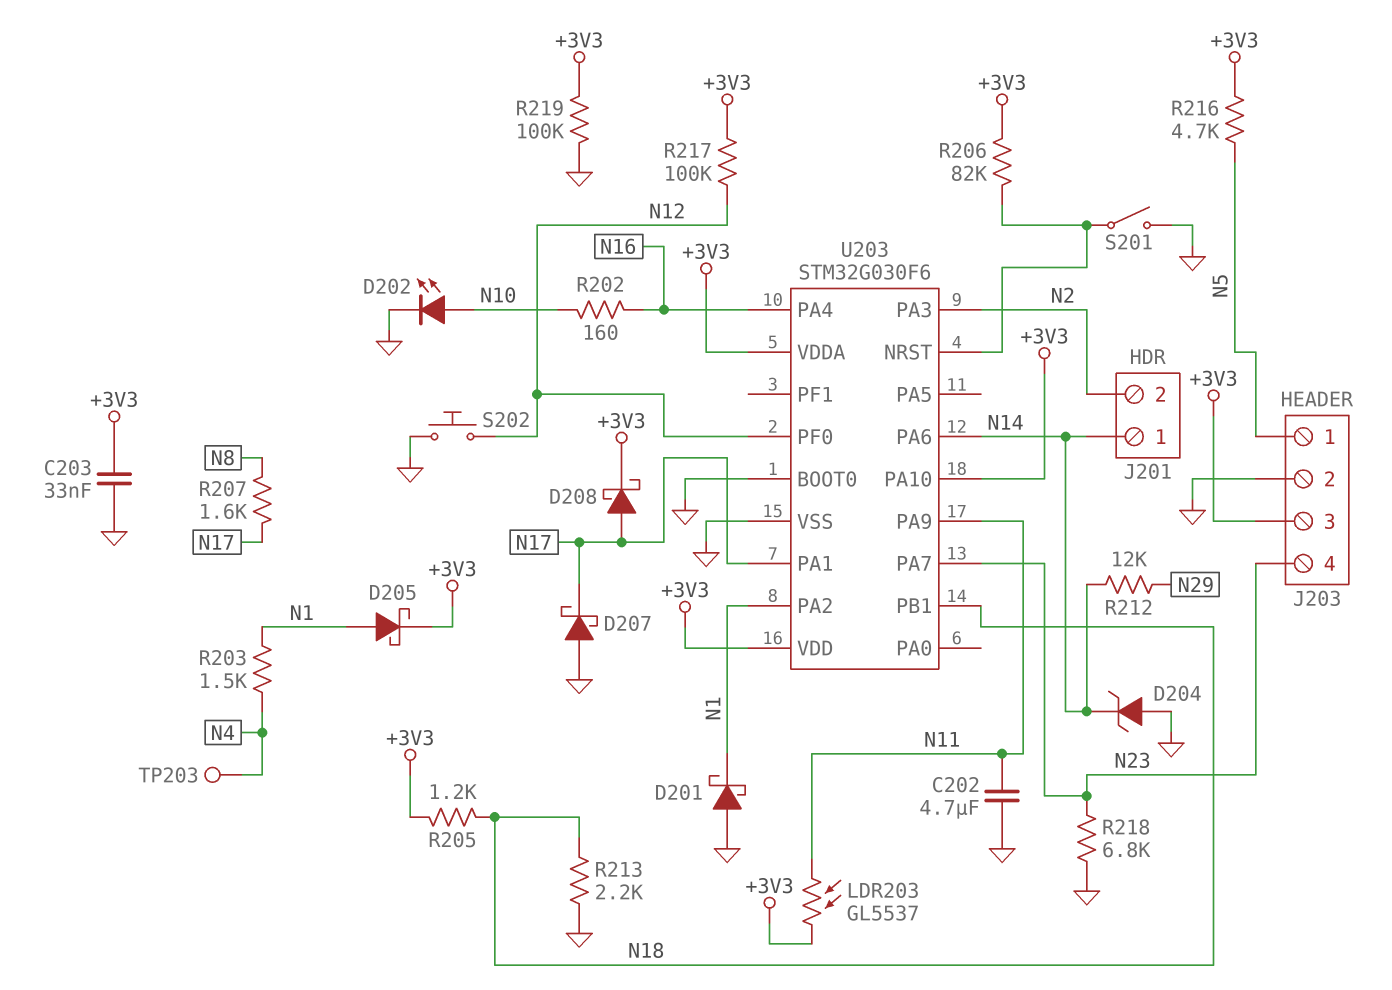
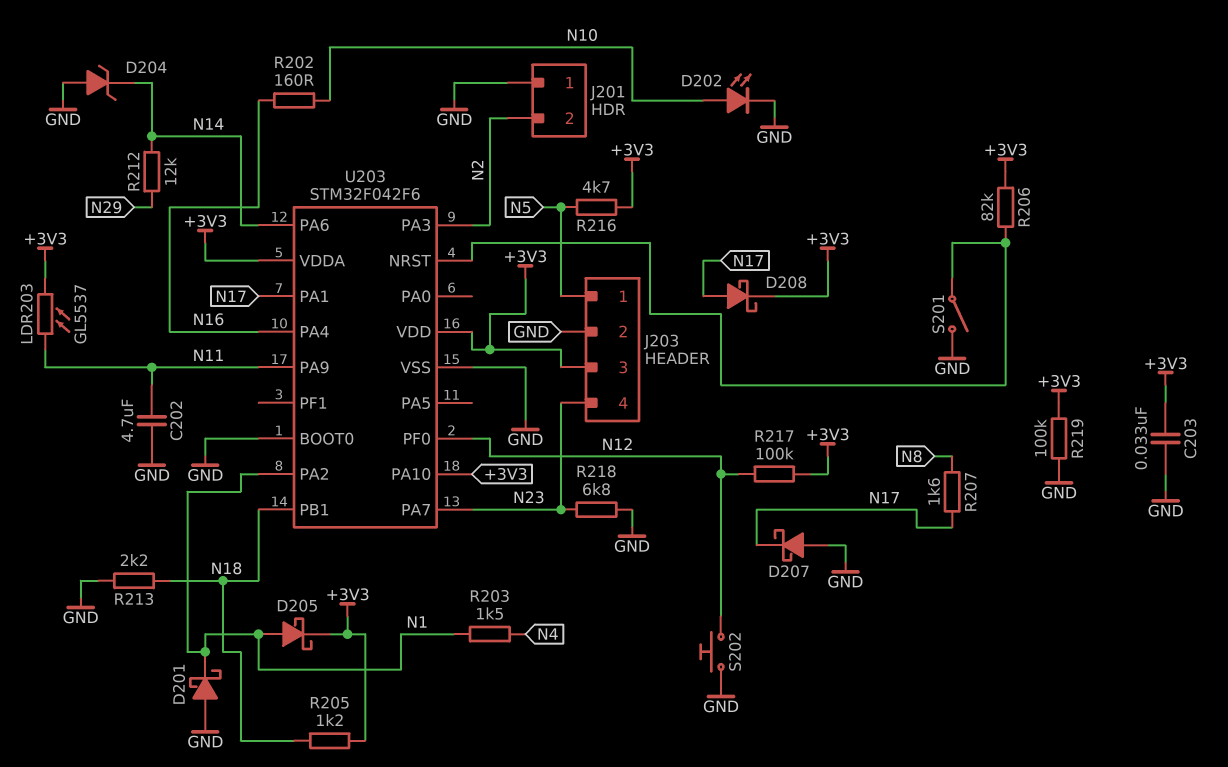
J201 pin 1: N14 -> GND
TP203: test point (N4) -> none
U203: STM32G030F6 -> STM32F042F6

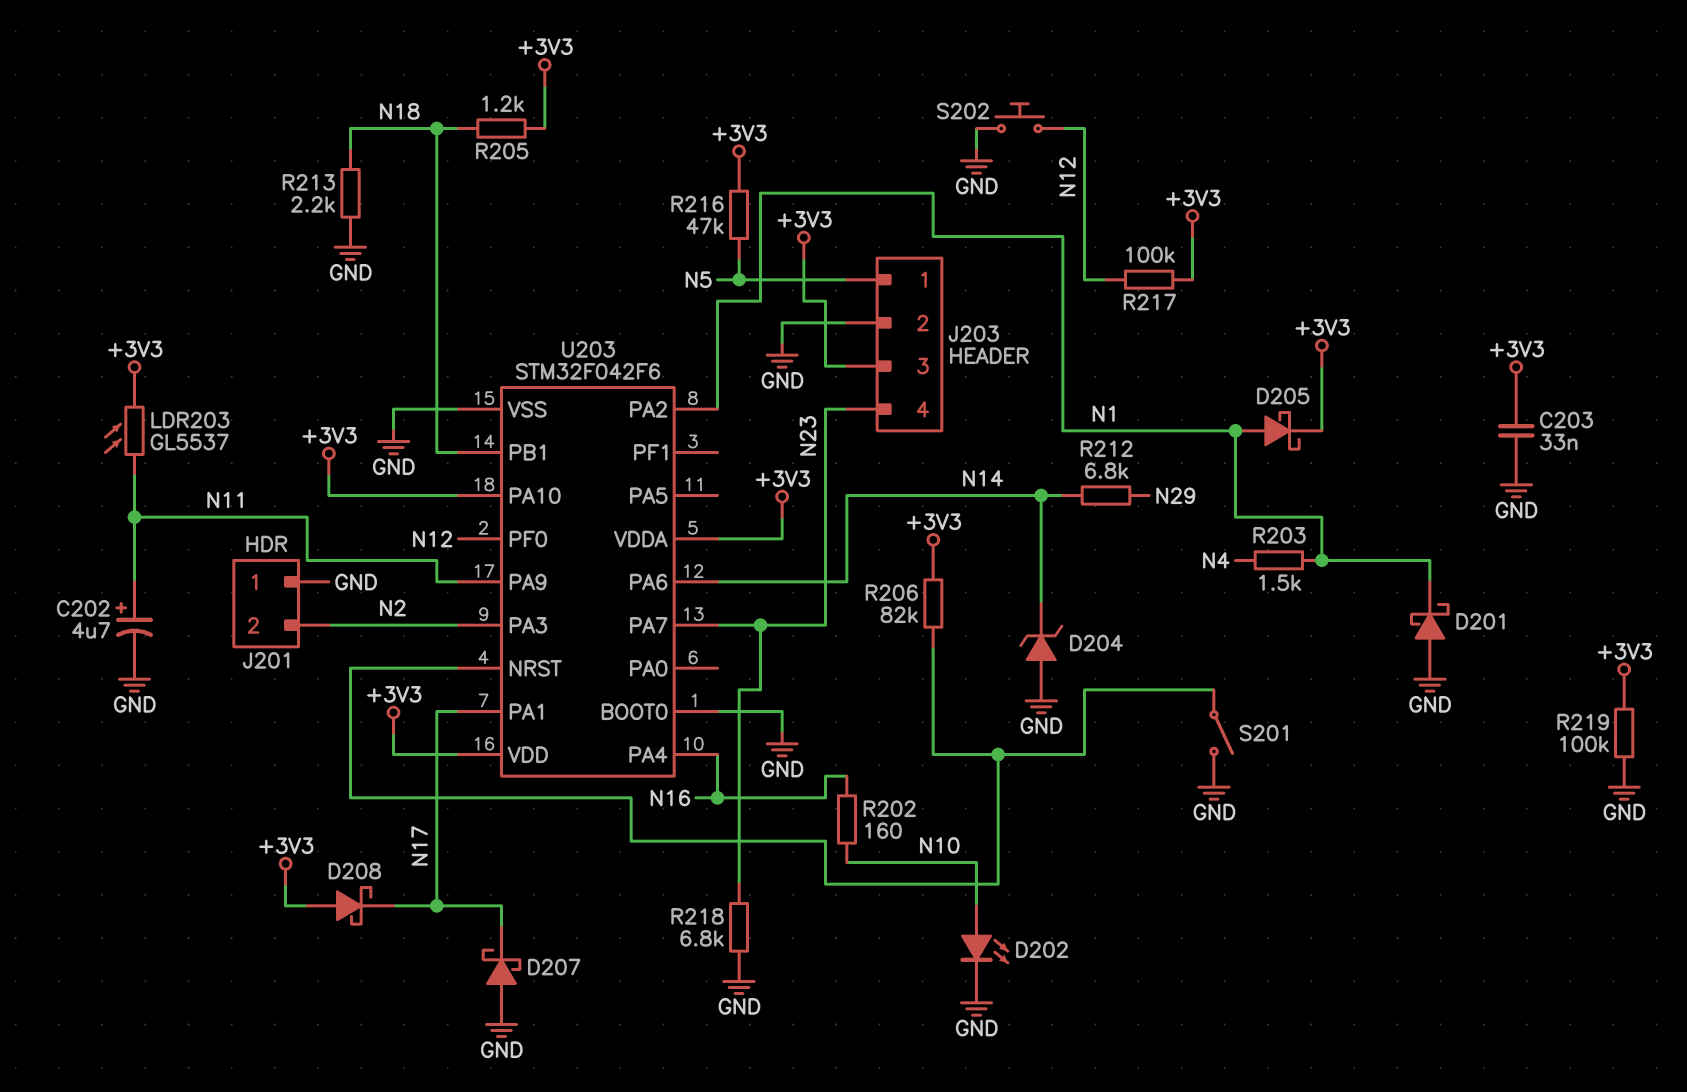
C202: 4.7uF (GND, N11) -> 4.7uF (plus N11, minus GND)
D208: schottky (A N17, K +3V3) -> schottky (A +3V3, K N17)
R207: 1.6k (N8, N17) -> none
R212: 12k (N14, N29) -> 6.8k (N14, N29)
R216: 4.7k (+3V3, N5) -> 47k (+3V3, N5)

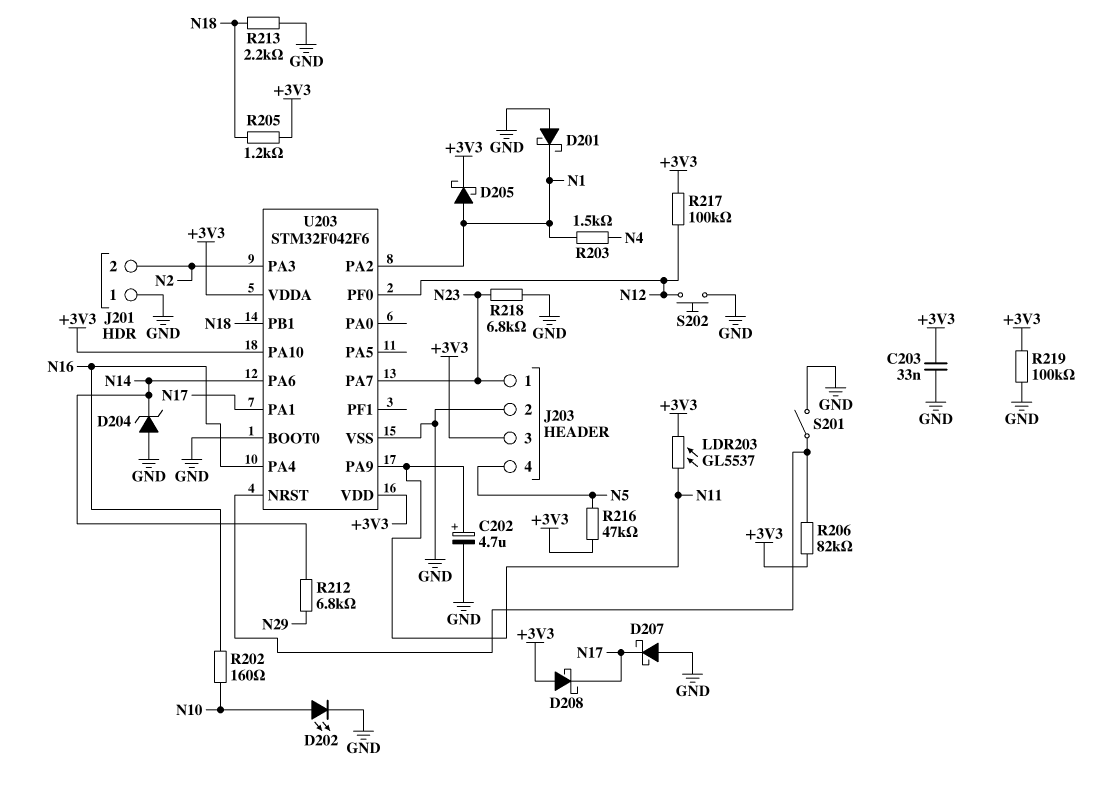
J203 pin 1: N5 -> N23
J203 pin 4: N23 -> N5

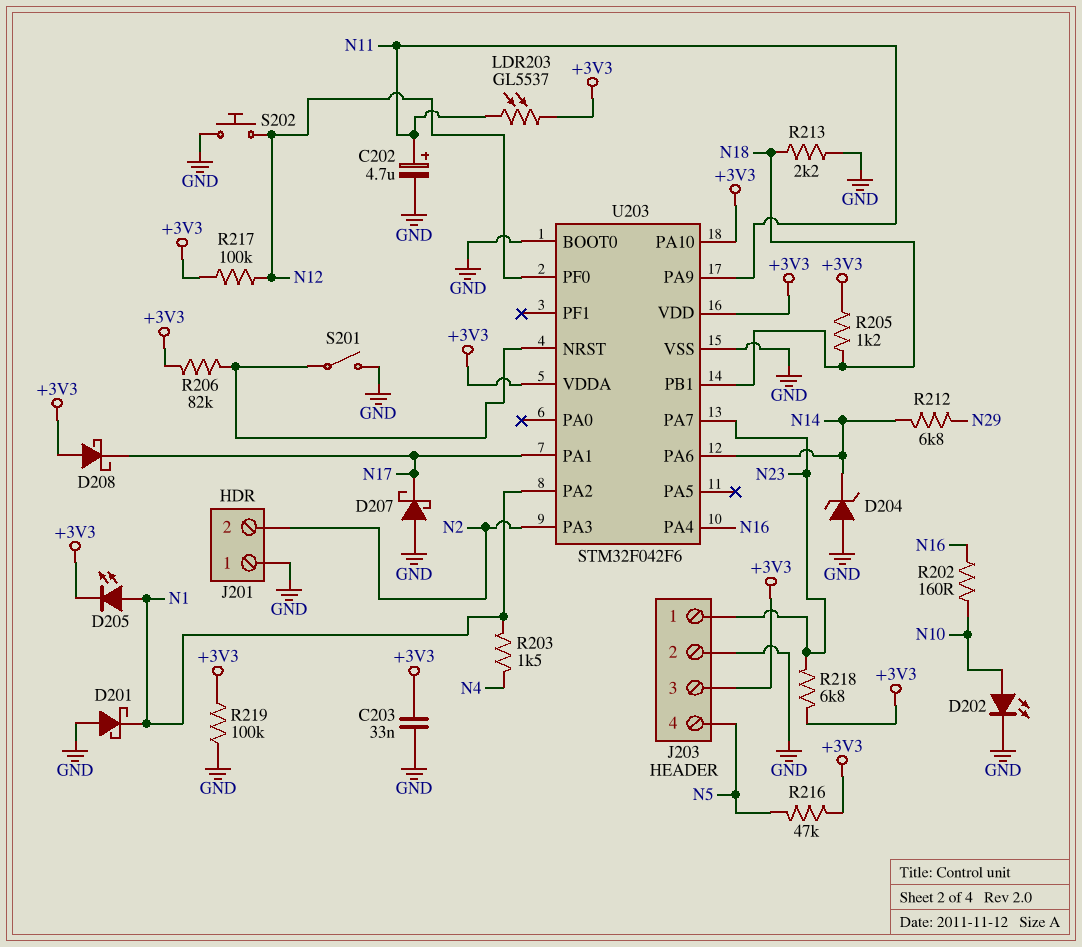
D205: schottky (A N1, K +3V3) -> LED (A N1, K +3V3)
R218: 6.8k (GND, N23) -> 6.8k (+3V3, N23)

